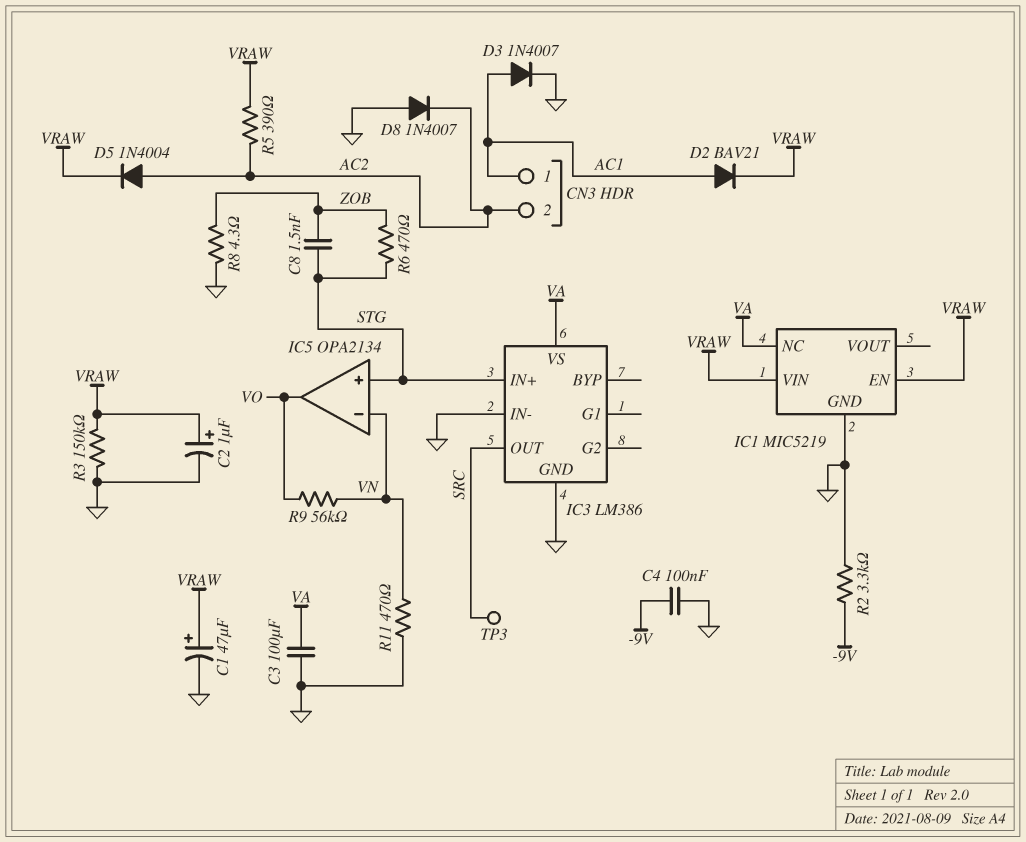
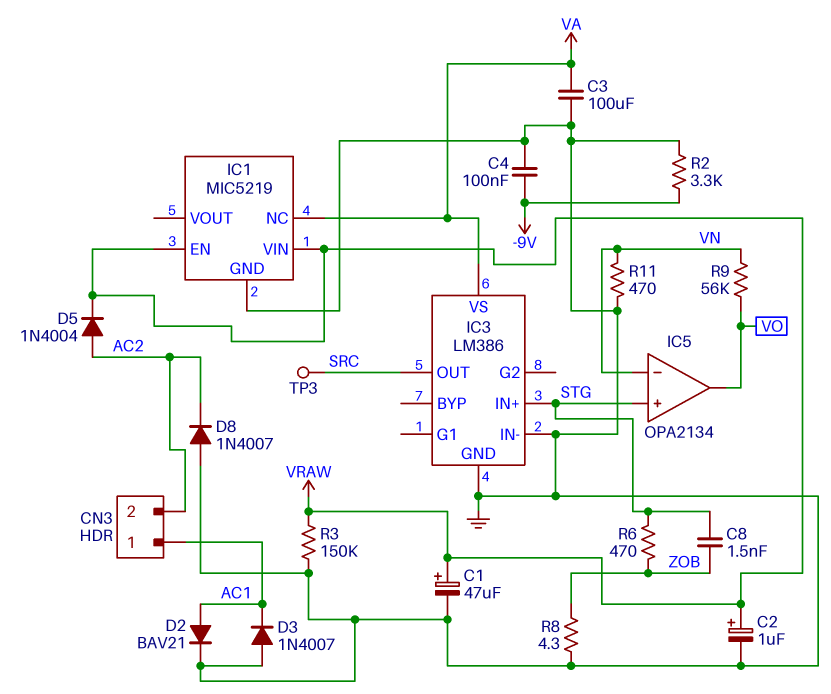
D2: diode BAV21 (A AC1, K VRAW) -> diode BAV21 (A AC1, K GND)
D3: diode 1N4007 (A AC1, K GND) -> diode 1N4007 (A GND, K AC1)
R5: 390 (AC2, VRAW) -> none

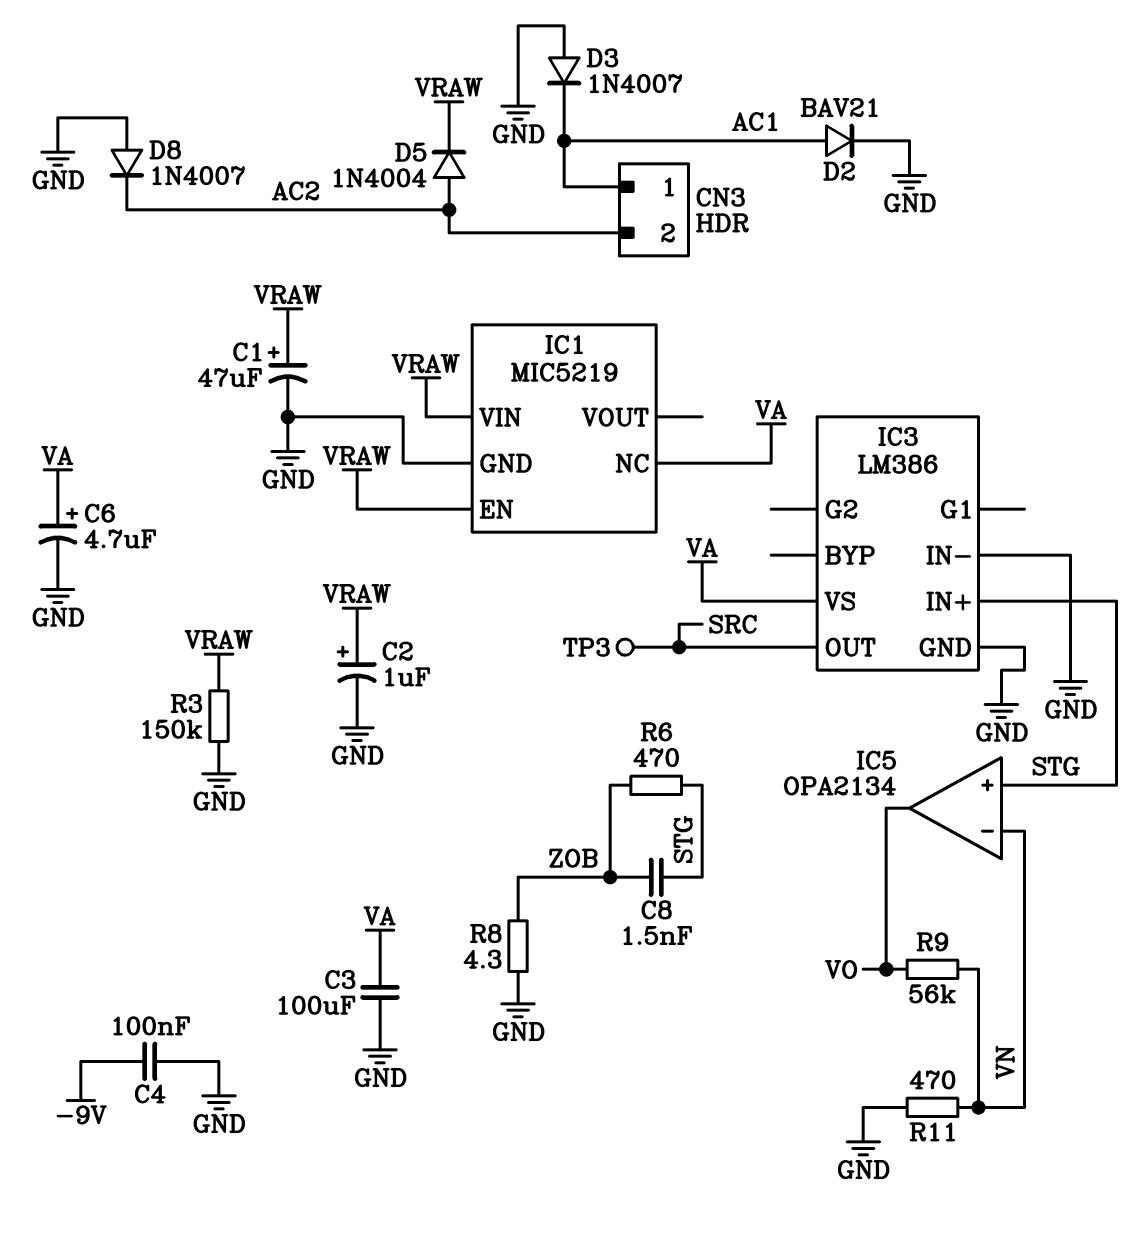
C6: none -> 4.7uF (plus VA, minus GND)
R2: 3.3k (-9V, GND) -> none

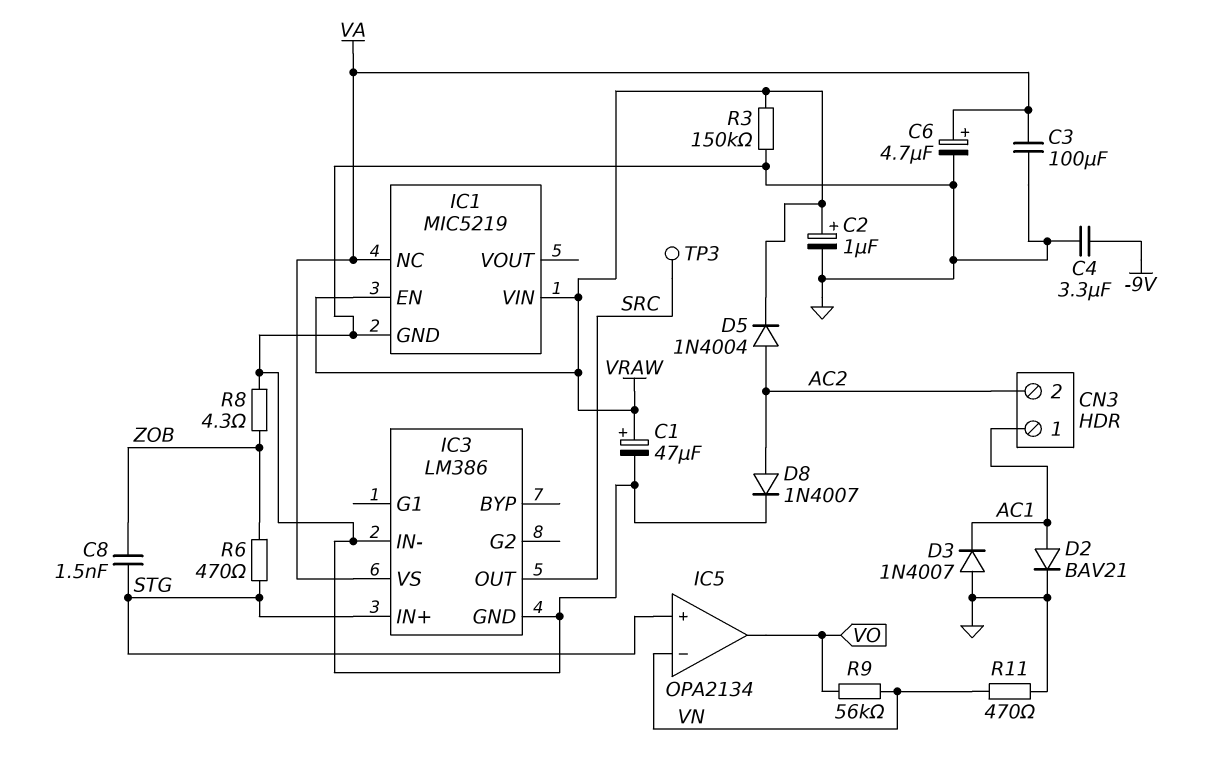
C4: 100nF (-9V, GND) -> 3.3uF (-9V, GND)
D8: diode 1N4007 (A GND, K AC2) -> diode 1N4007 (A AC2, K GND)

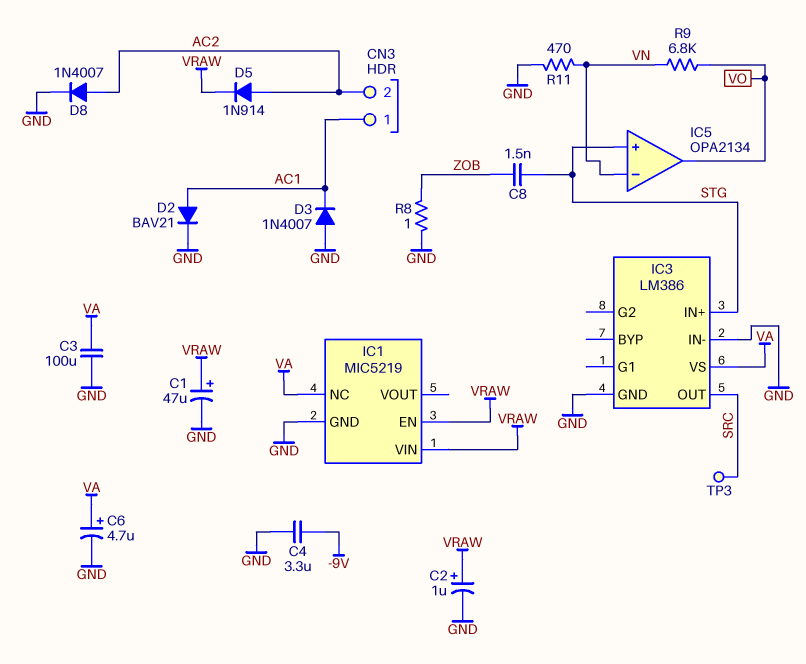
D5: diode 1N4004 (A AC2, K VRAW) -> diode 1N914 (A AC2, K VRAW)
R3: 150k (GND, VRAW) -> none
R6: 470 (STG, ZOB) -> none
R8: 4.3 (GND, ZOB) -> 1 (GND, ZOB)
R9: 56k (VN, VO) -> 6.8k (VN, VO)

